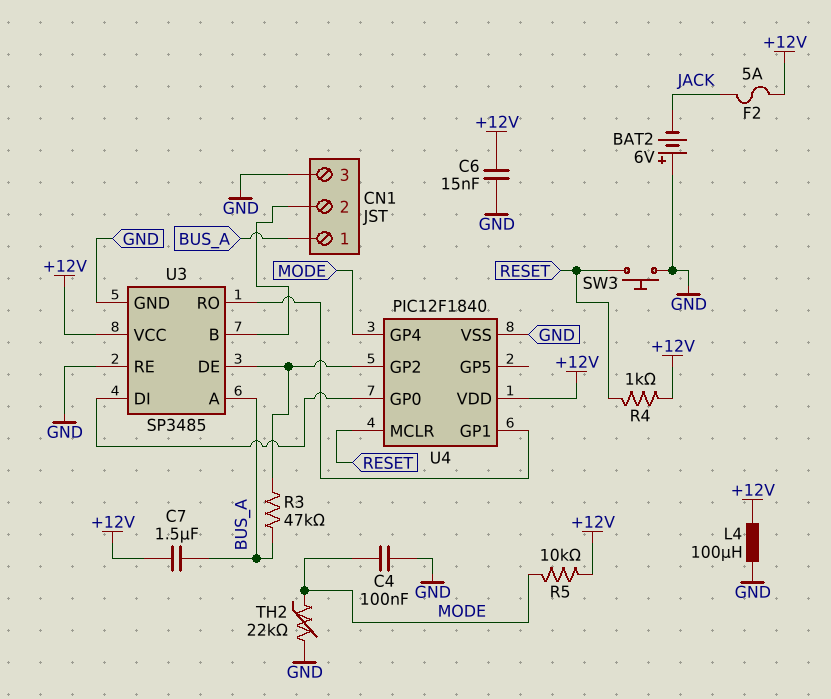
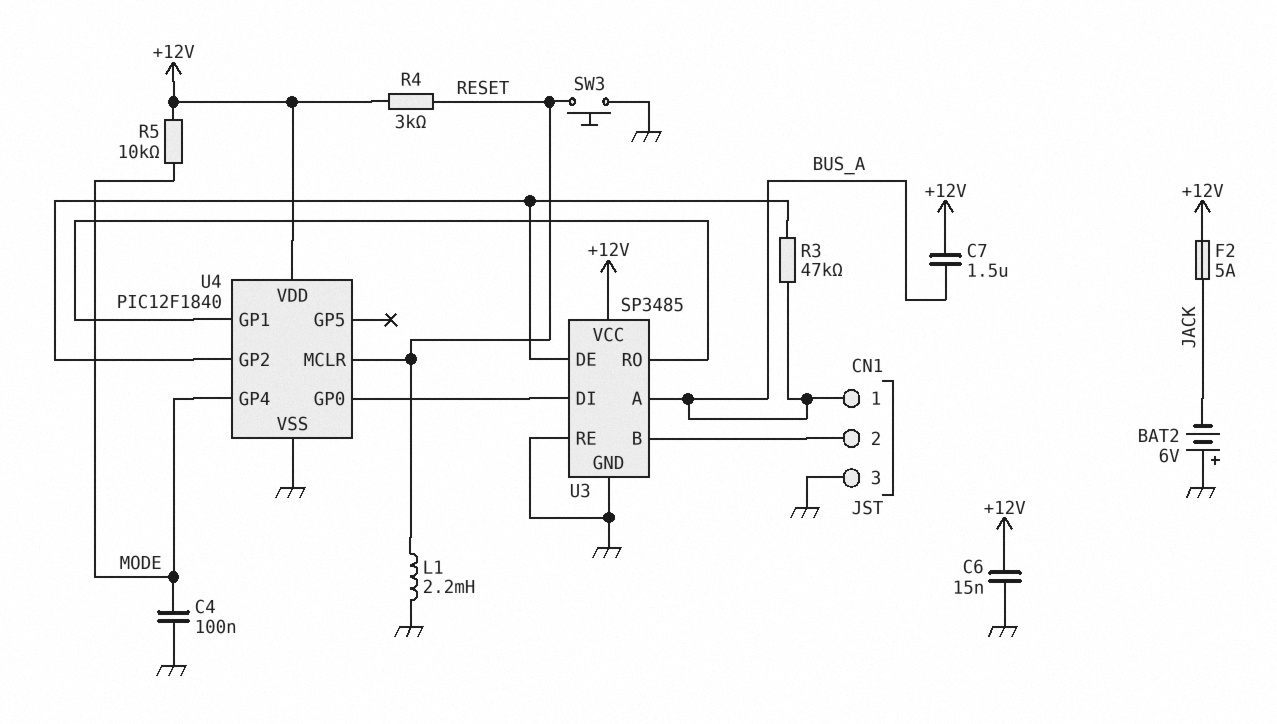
L1: none -> 2.2mH (GND, RESET)
L4: 100uH (+12V, GND) -> none
R4: 1k (+12V, RESET) -> 3k (+12V, RESET)
TH2: 22k (GND, MODE) -> none

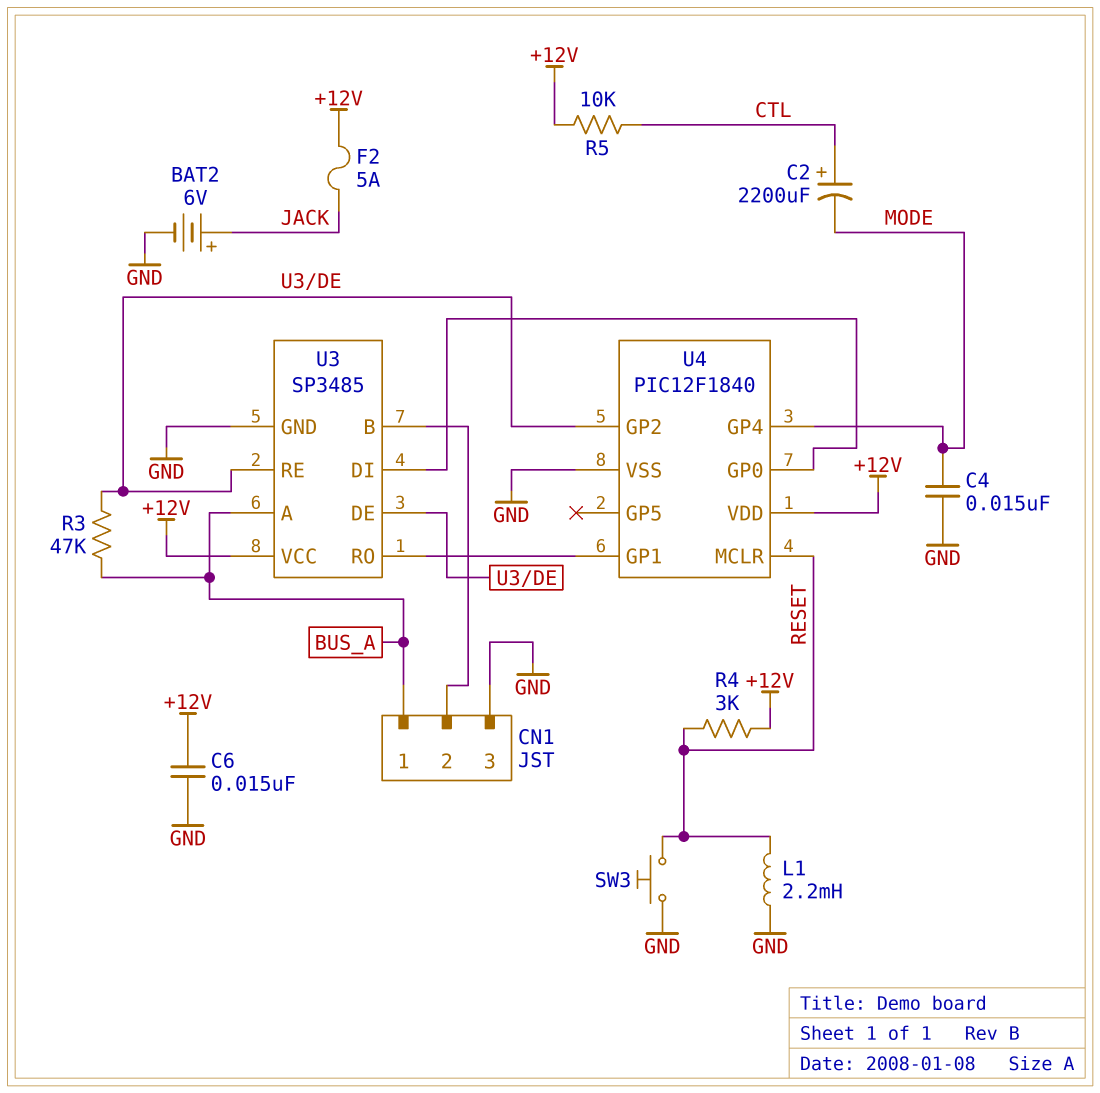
BAT2: 6V (plus GND, minus JACK) -> 6V (plus JACK, minus GND)
C2: none -> 2200uF (plus CTL, minus MODE)
C4: 100nF (GND, MODE) -> 15nF (GND, MODE)
C7: 1.5uF (+12V, BUS_A) -> none
R5: 10k (+12V, MODE) -> 10k (+12V, CTL)
U3 pin RE: GND -> U3/DE

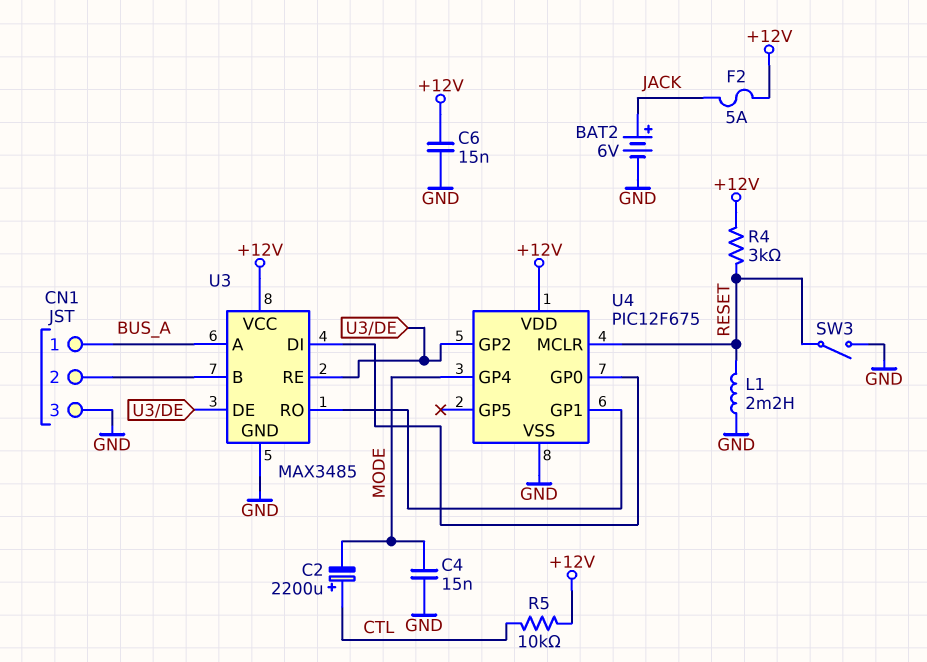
R3: 47k (BUS_A, U3/DE) -> none
SW3: button (GND, RESET) -> switch (GND, RESET)
U3: SP3485 -> MAX3485
U4: PIC12F1840 -> PIC12F675

